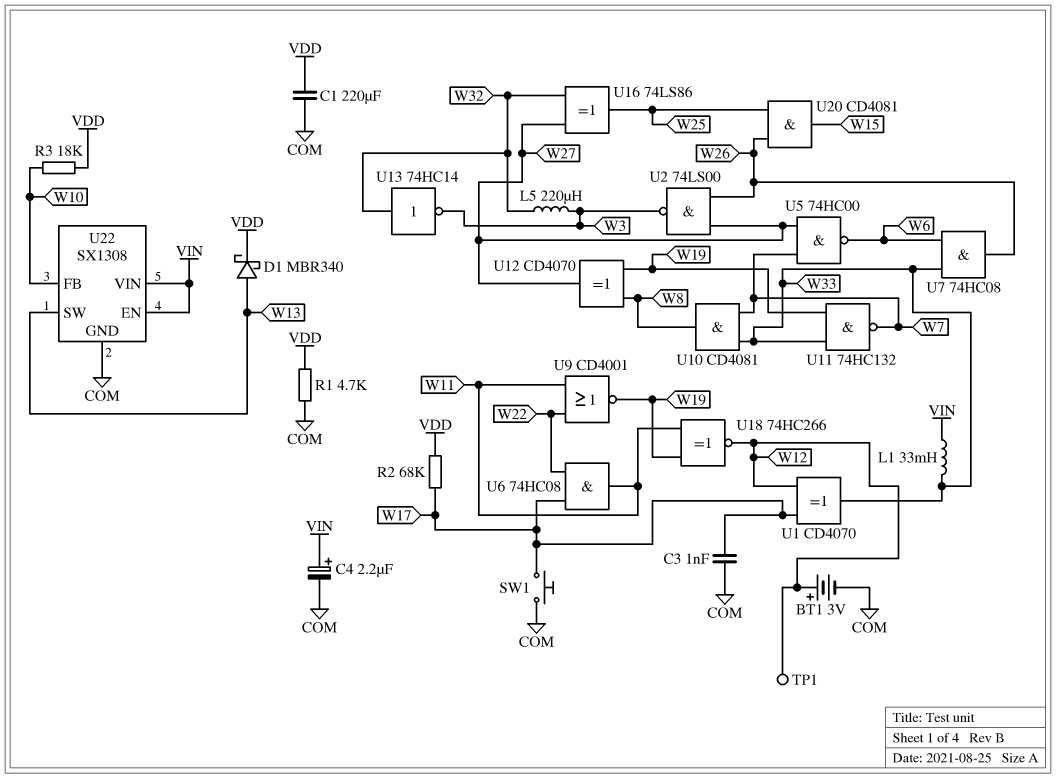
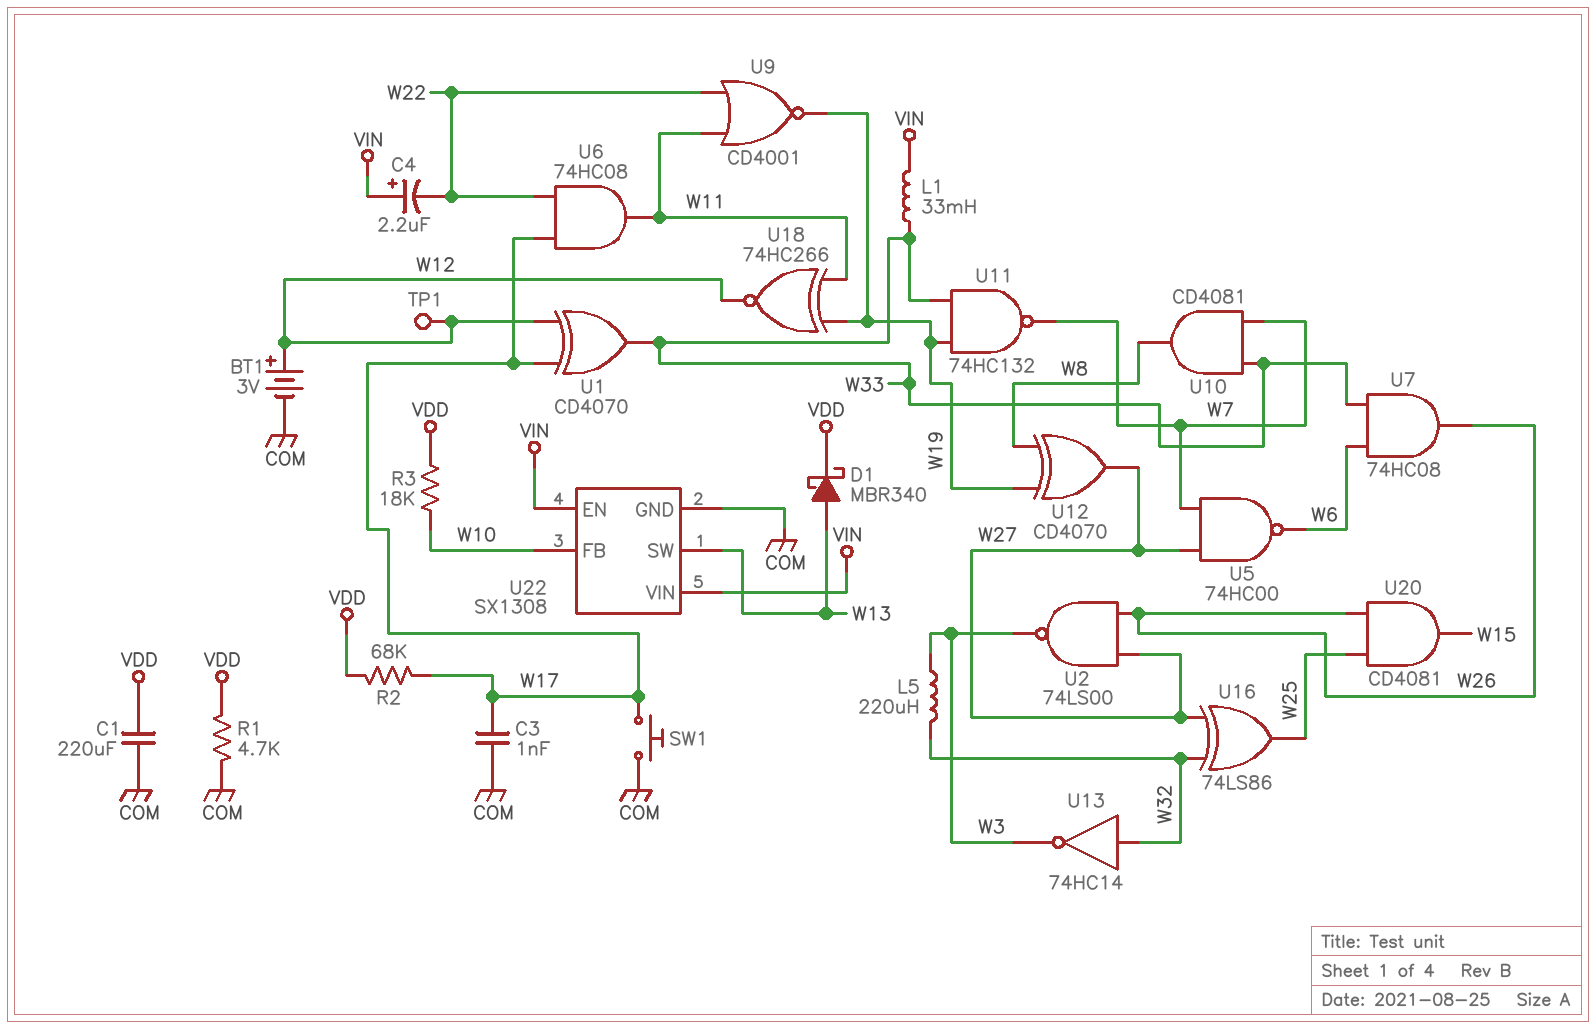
C4: 2.2uF (plus VIN, minus COM) -> 2.2uF (plus VIN, minus W22)

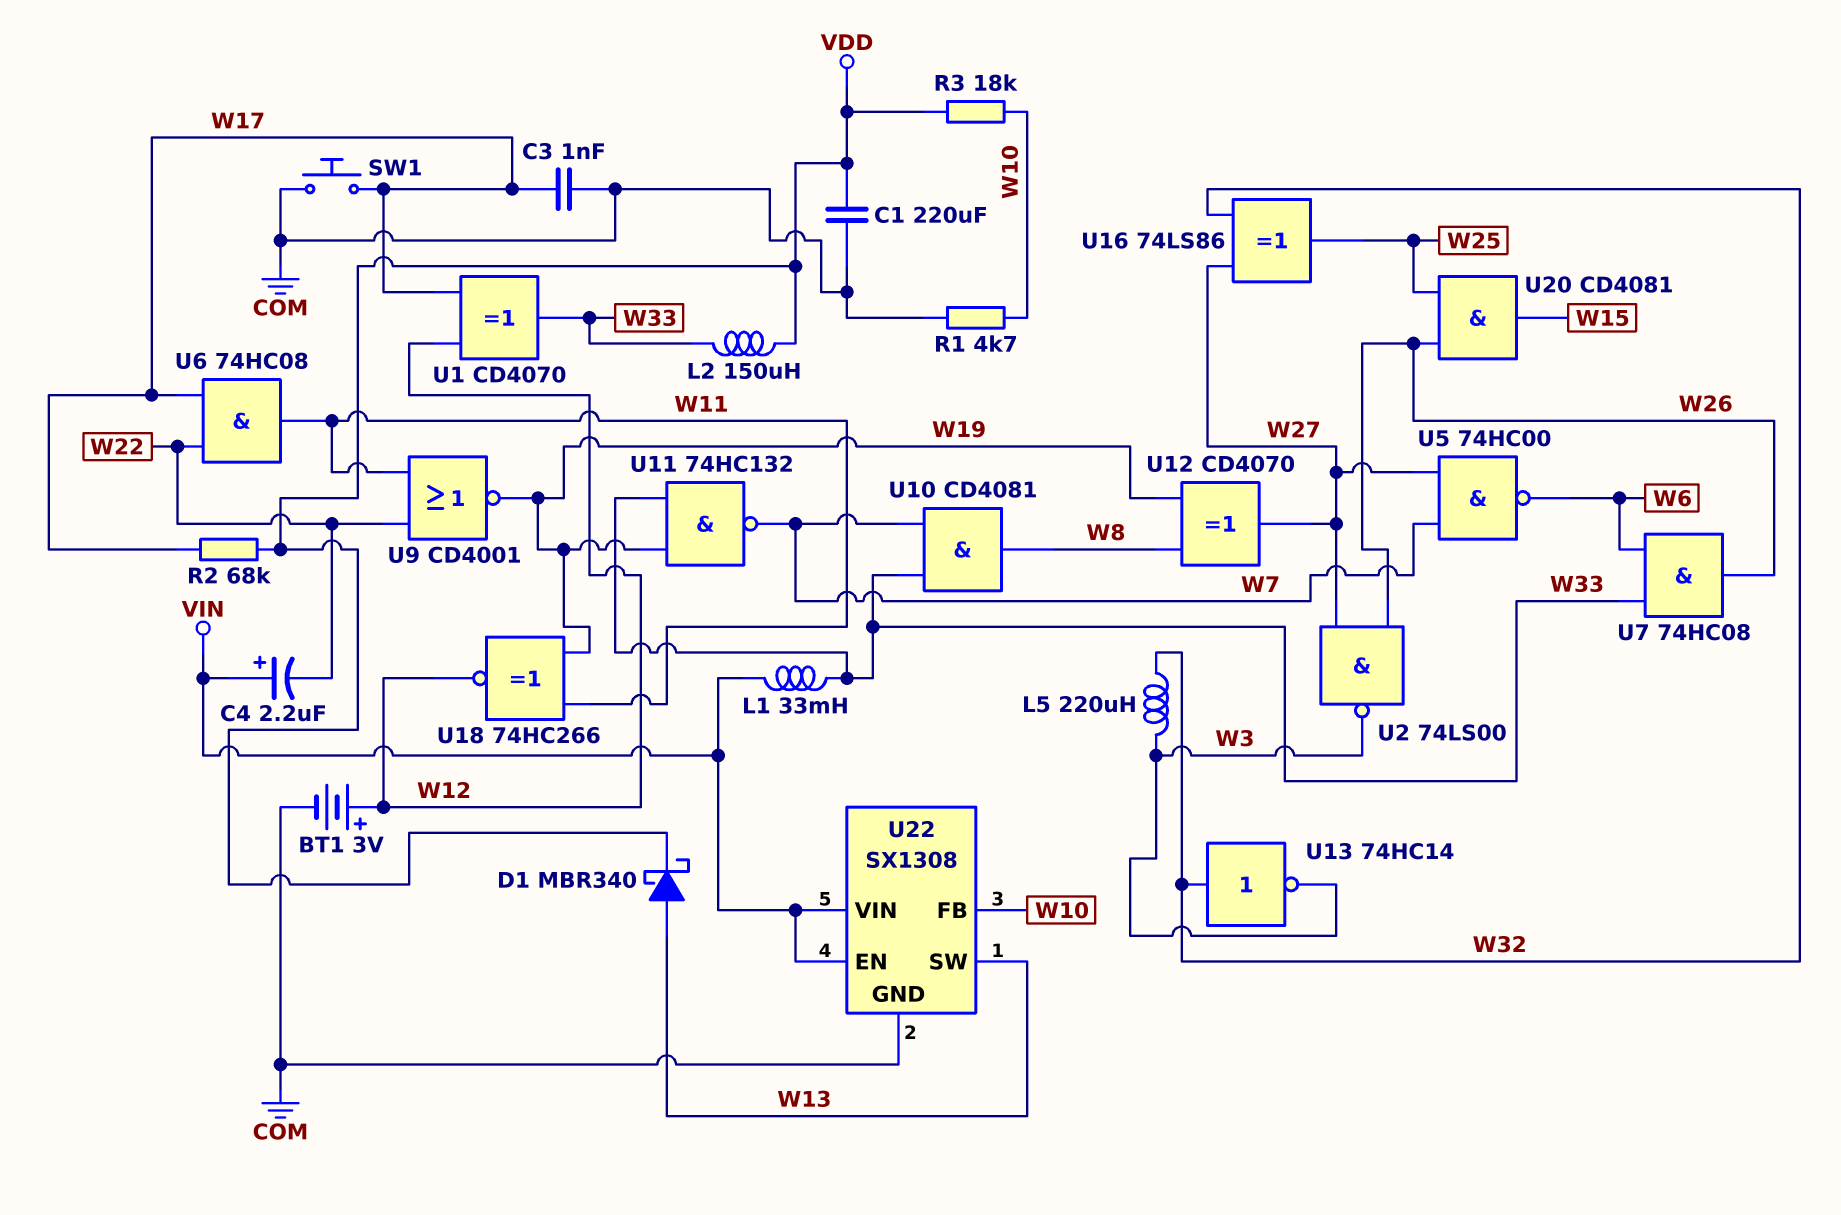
L2: none -> 150uH (VDD, W33)
R1: 4.7k (COM, VDD) -> 4.7k (COM, W10)
TP1: test point (W12) -> none

